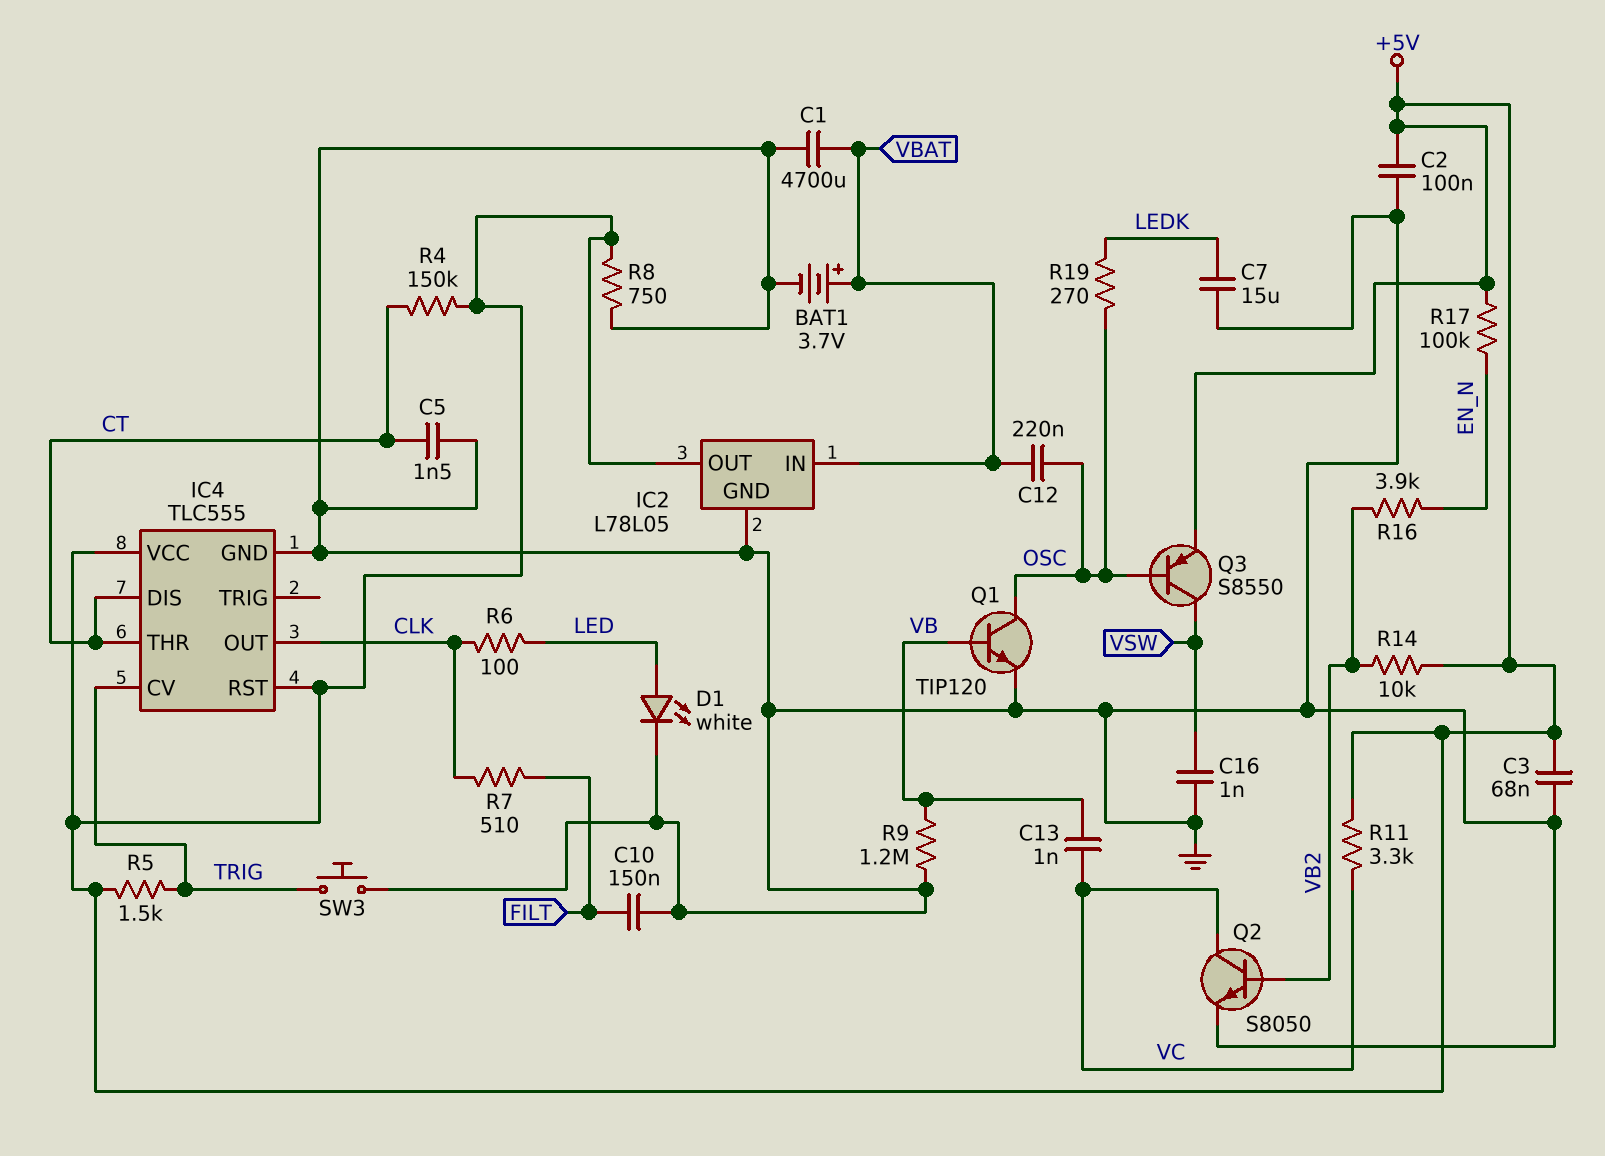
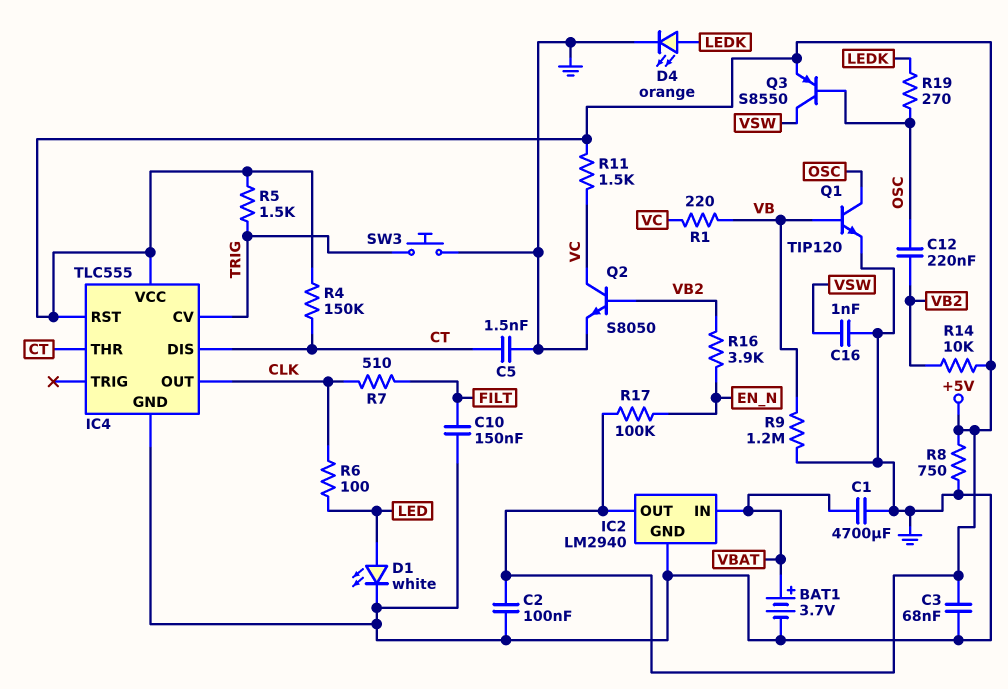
C7: 15uF (GND, LEDK) -> none
C12: 220nF (OSC, VBAT) -> 220nF (OSC, VB2)
C13: 1nF (VB, VC) -> none
D4: none -> LED orange (A LEDK, K GND)
IC2: L78L05 -> LM2940
R1: none -> 220 (VB, VC)
R11: 3.3k (+5V, VC) -> 1.5k (+5V, VC)

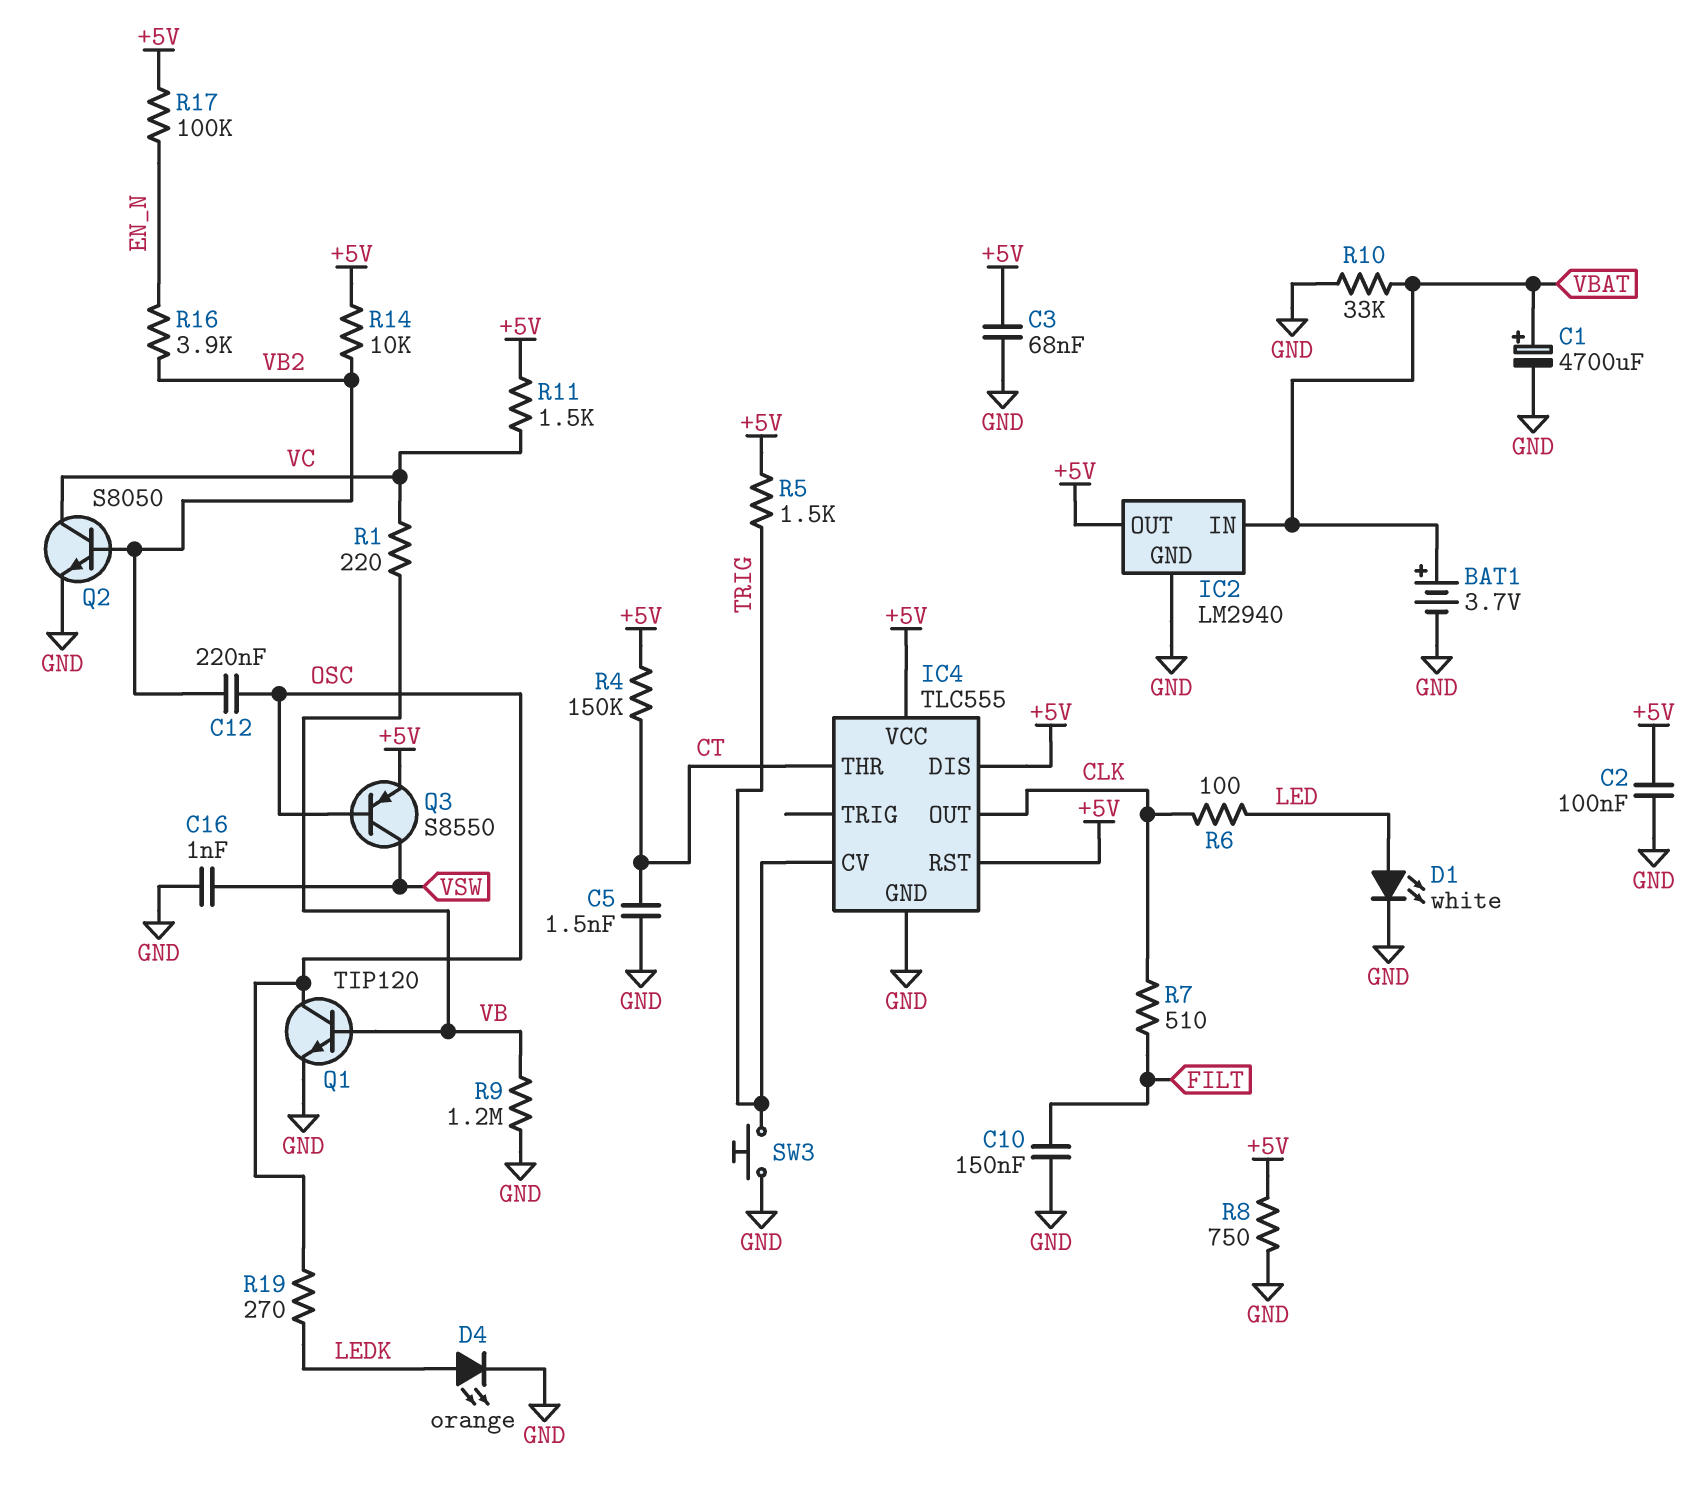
C1: 4700uF (GND, VBAT) -> 4700uF (plus VBAT, minus GND)
IC4 pin DIS: CT -> +5V
R10: none -> 33k (GND, VBAT)

